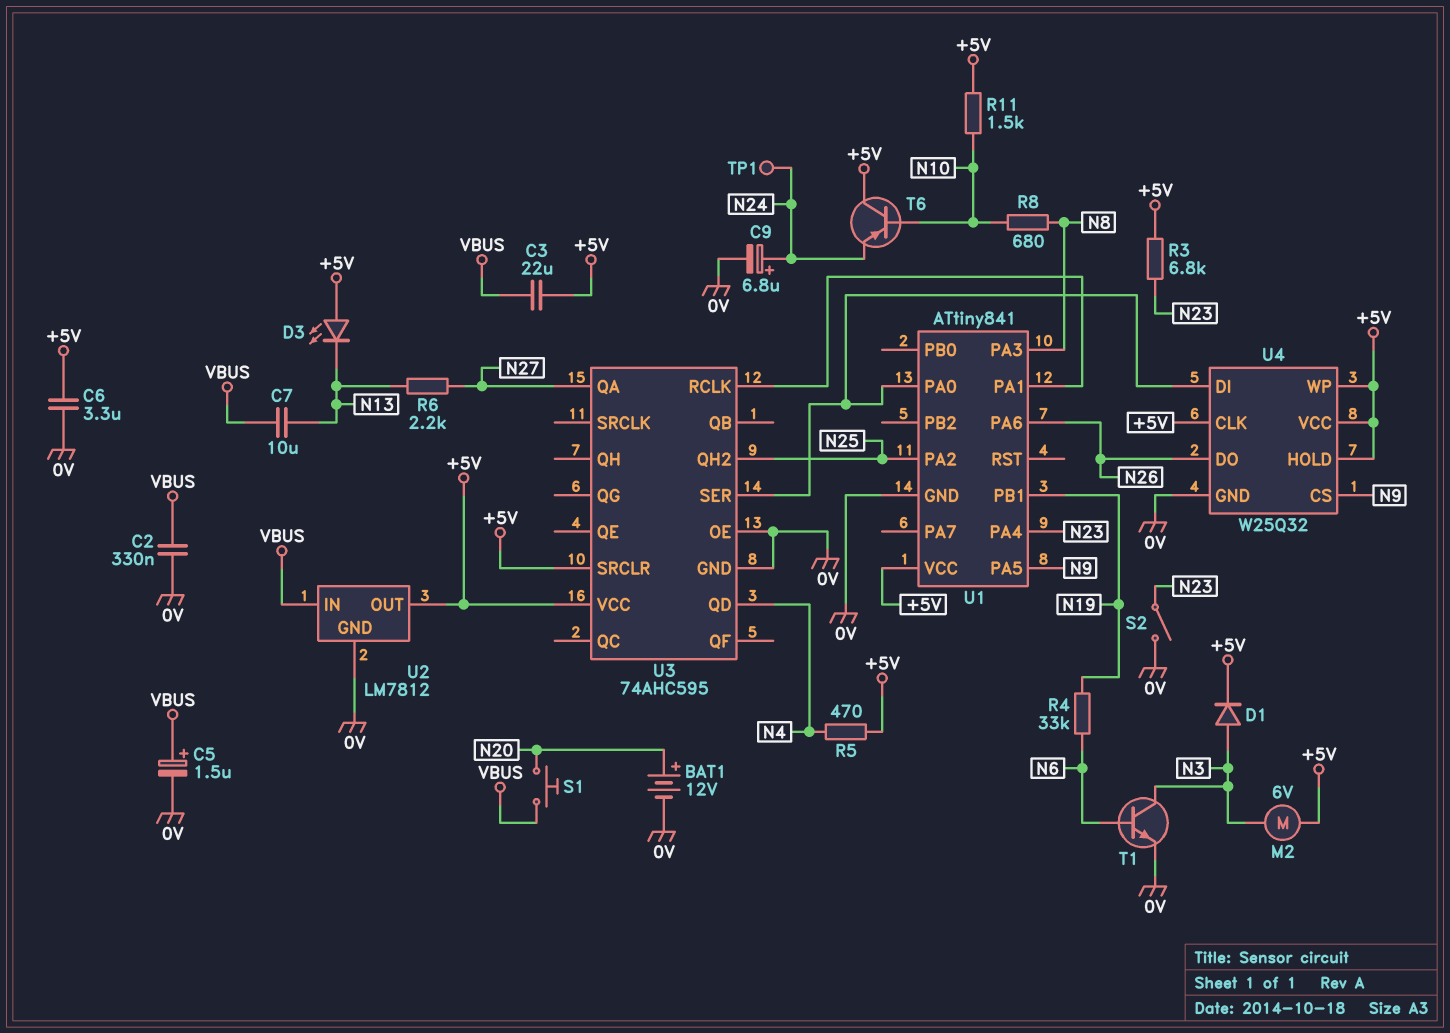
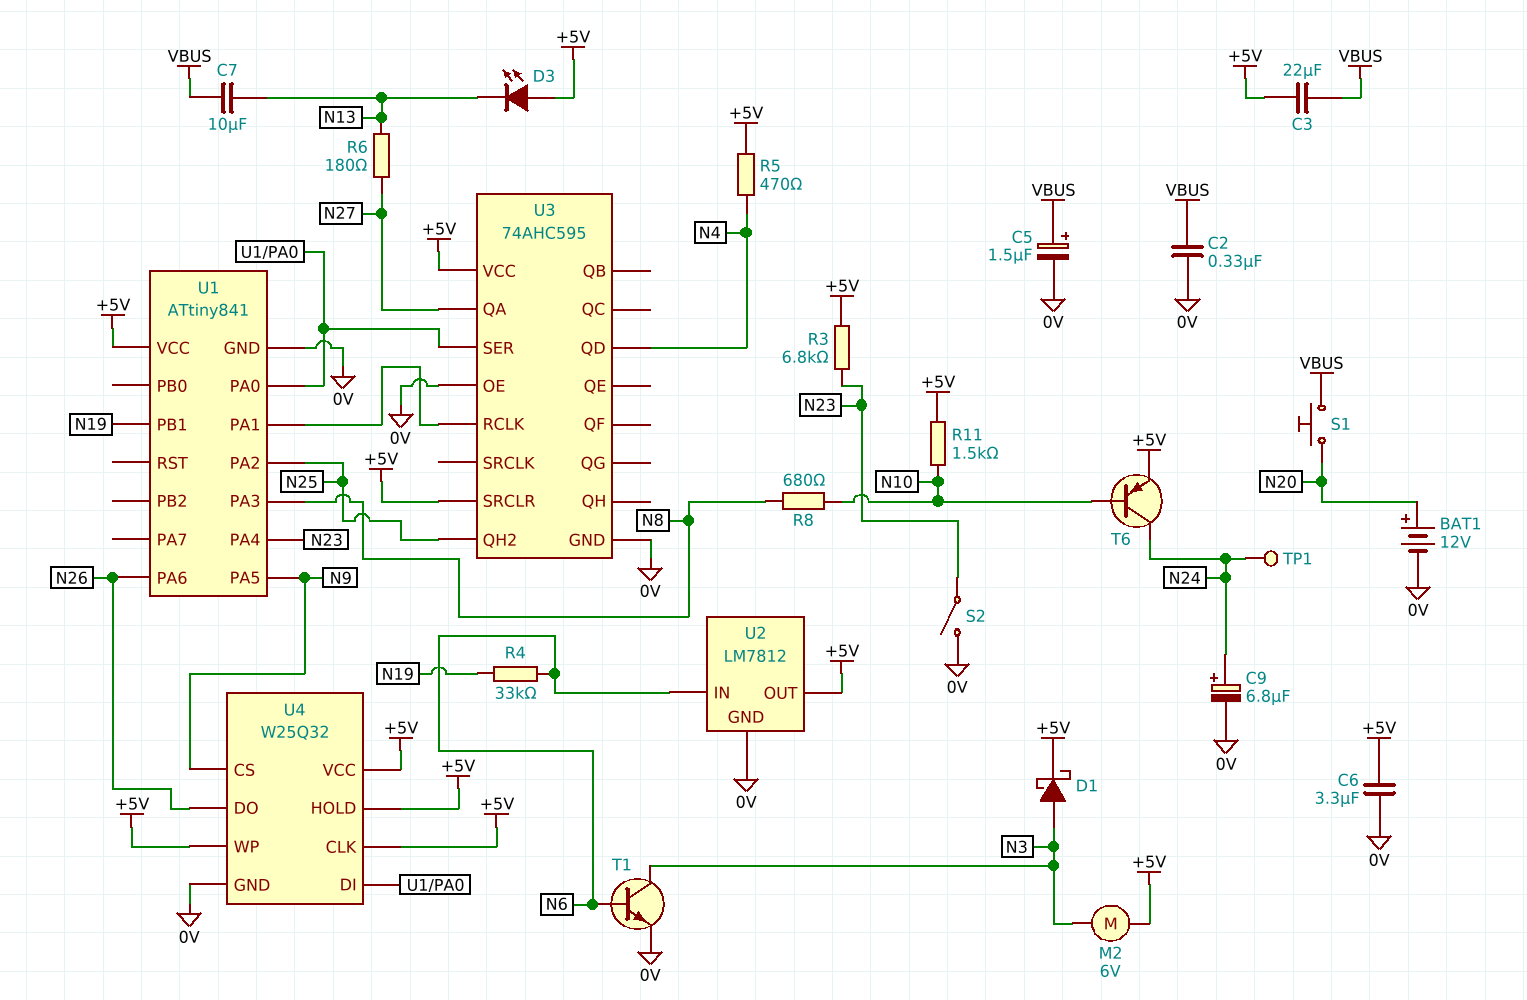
D1: diode (A N3, K +5V) -> schottky (A N3, K +5V)
R6: 2.2k (N13, N27) -> 180 (N13, N27)
T6: PNP (B N10, C +5V, E N24) -> PNP (B N10, C N24, E +5V)
U2 pin IN: VBUS -> N6

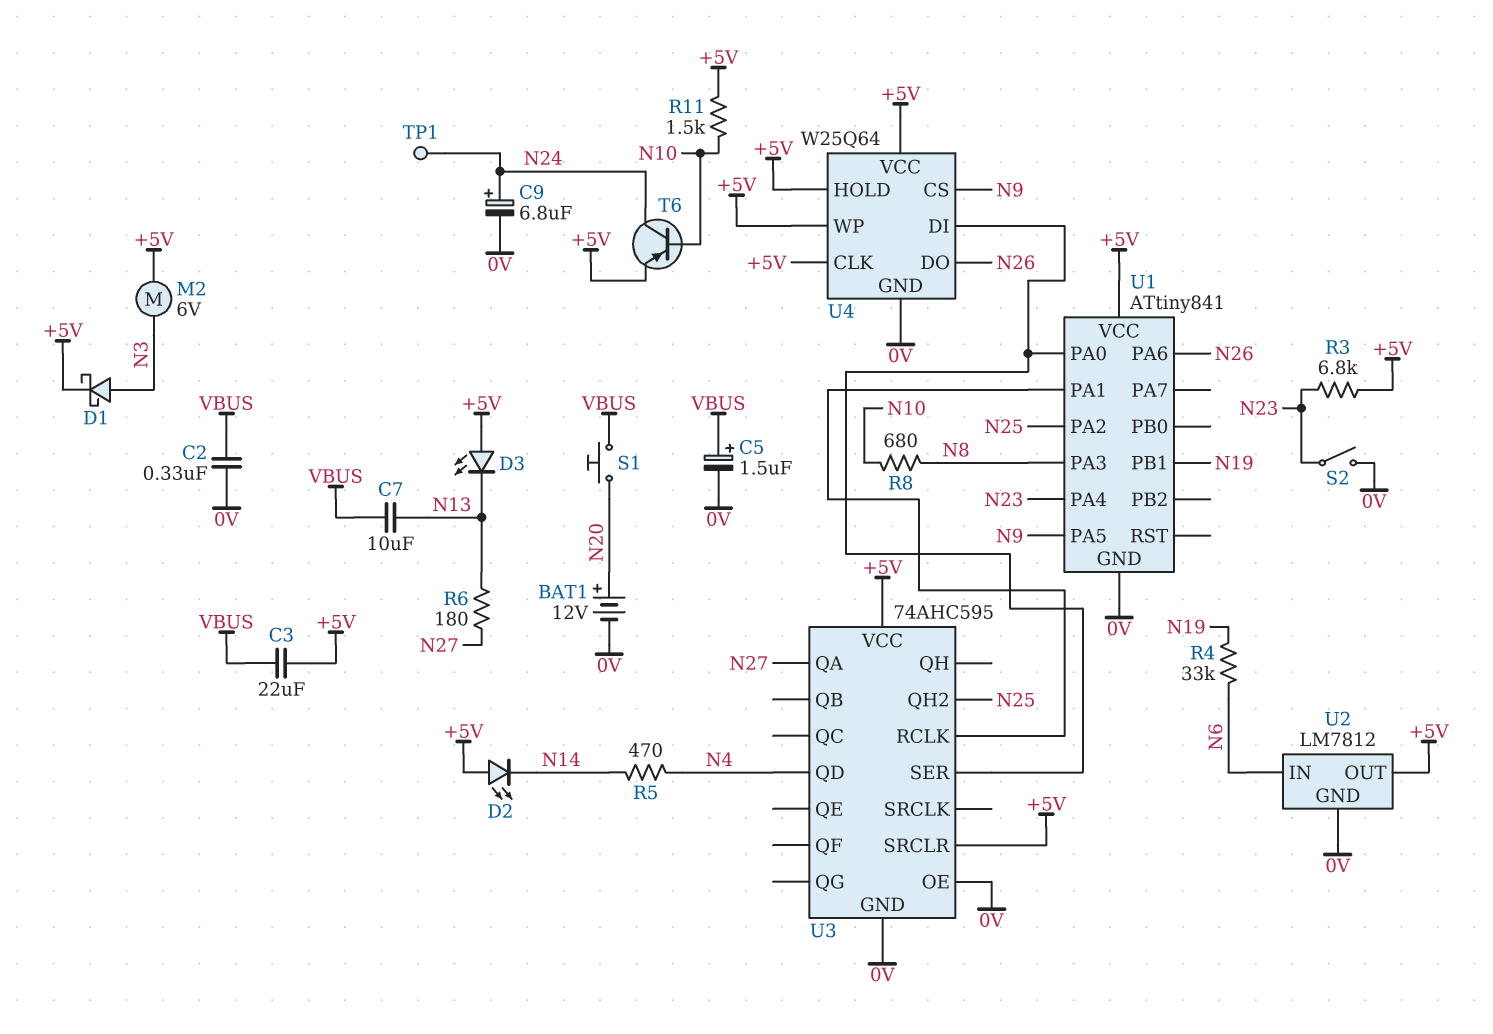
C6: 3.3uF (+5V, 0V) -> none
D2: none -> LED (A +5V, K N14)
R5: 470 (+5V, N4) -> 470 (N4, N14)
T1: NPN (B N6, C N3, E 0V) -> none
U4: W25Q32 -> W25Q64

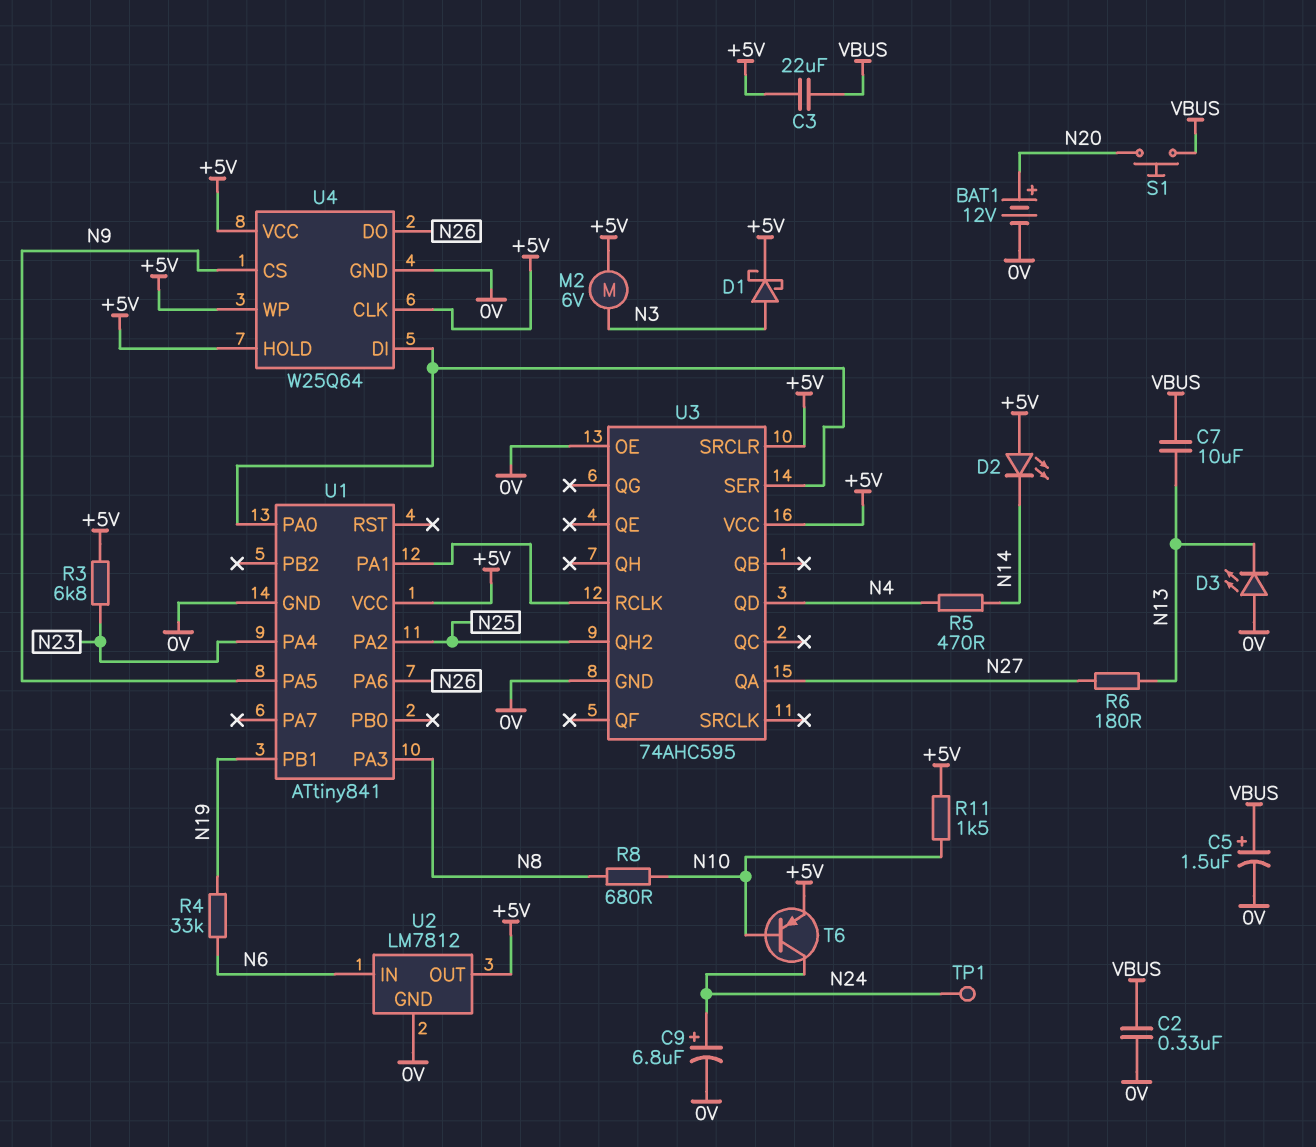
D3: LED (A +5V, K N13) -> LED (A 0V, K N13)
S2: switch (0V, N23) -> none

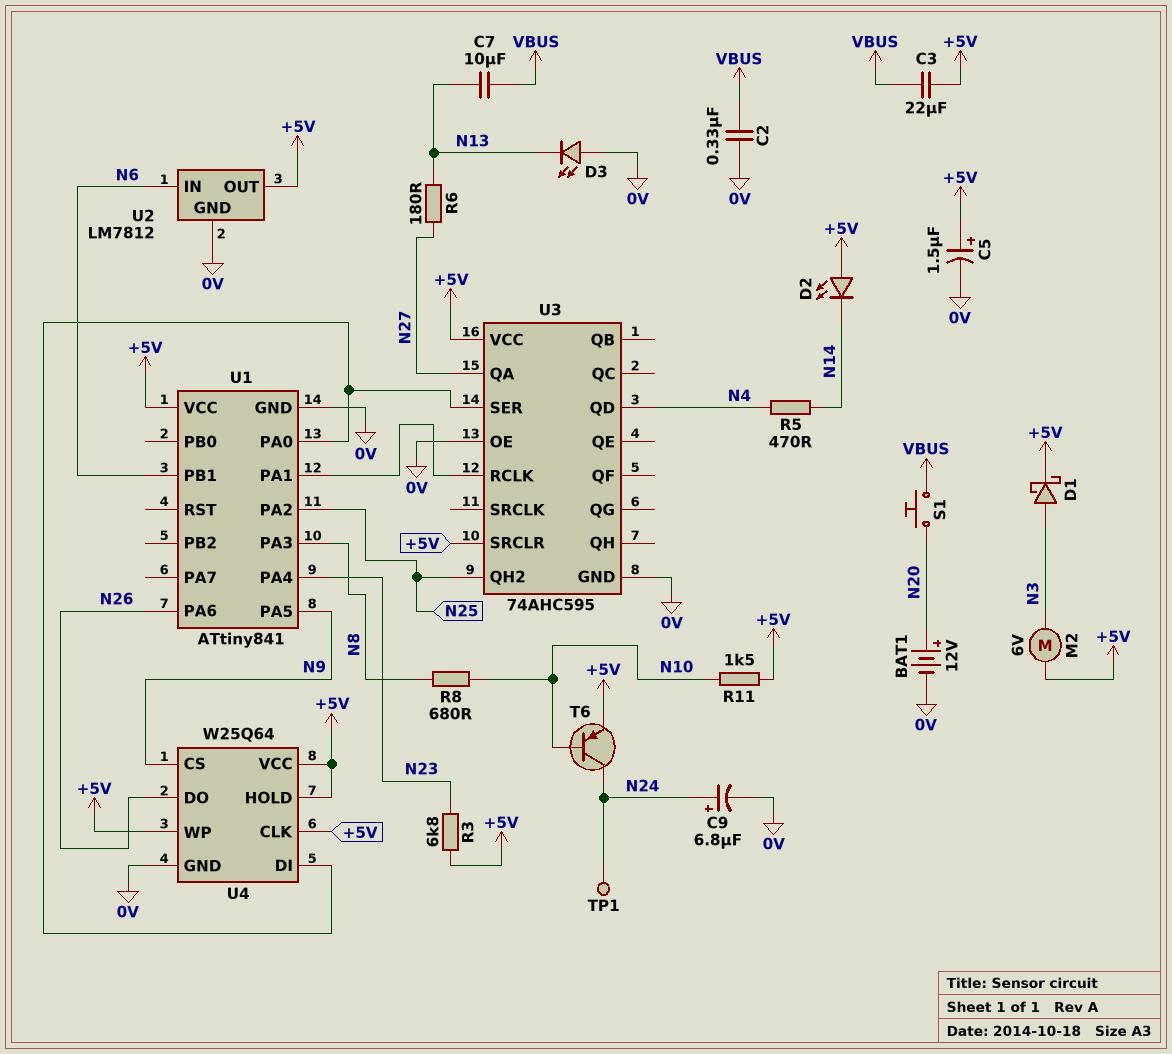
C5: 1.5uF (plus VBUS, minus 0V) -> 1.5uF (plus +5V, minus 0V)
R4: 33k (N6, N19) -> none
U1 pin PB1: N19 -> N6

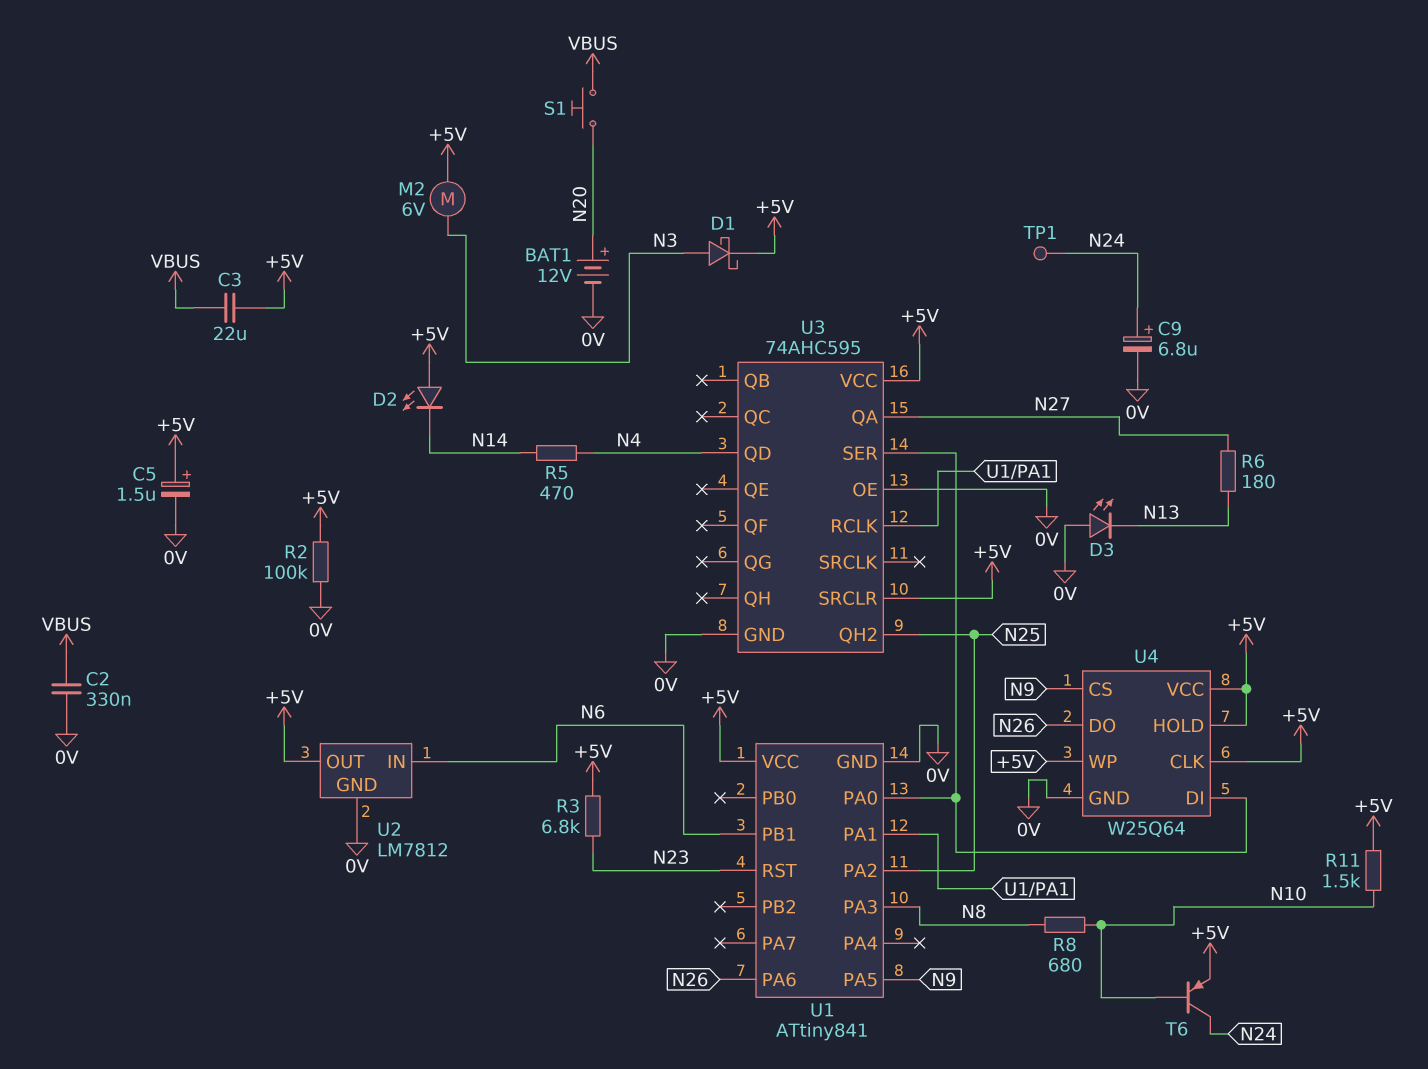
C7: 10uF (N13, VBUS) -> none
R2: none -> 100k (+5V, 0V)
U1 pin PA4: N23 -> none
U1 pin RST: none -> N23

